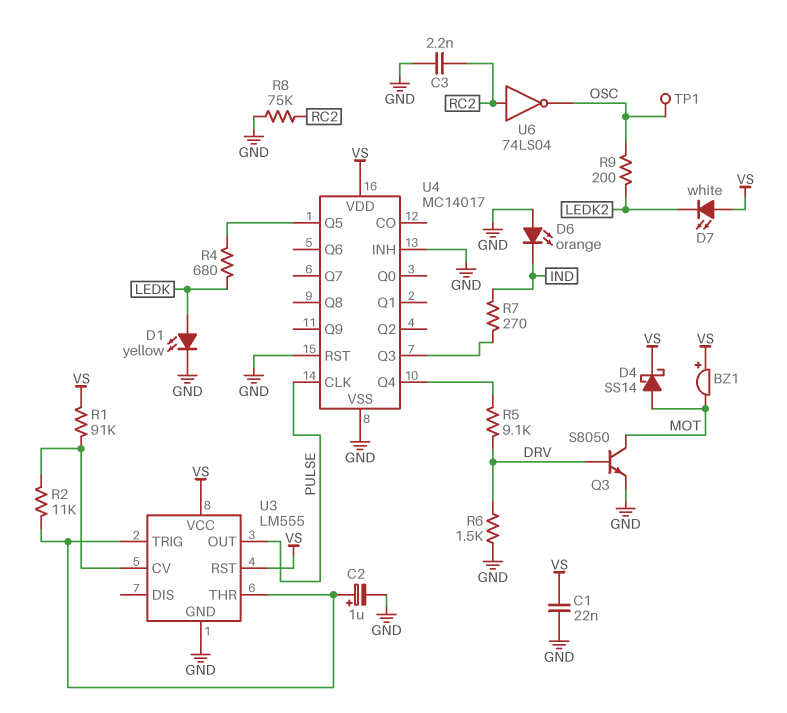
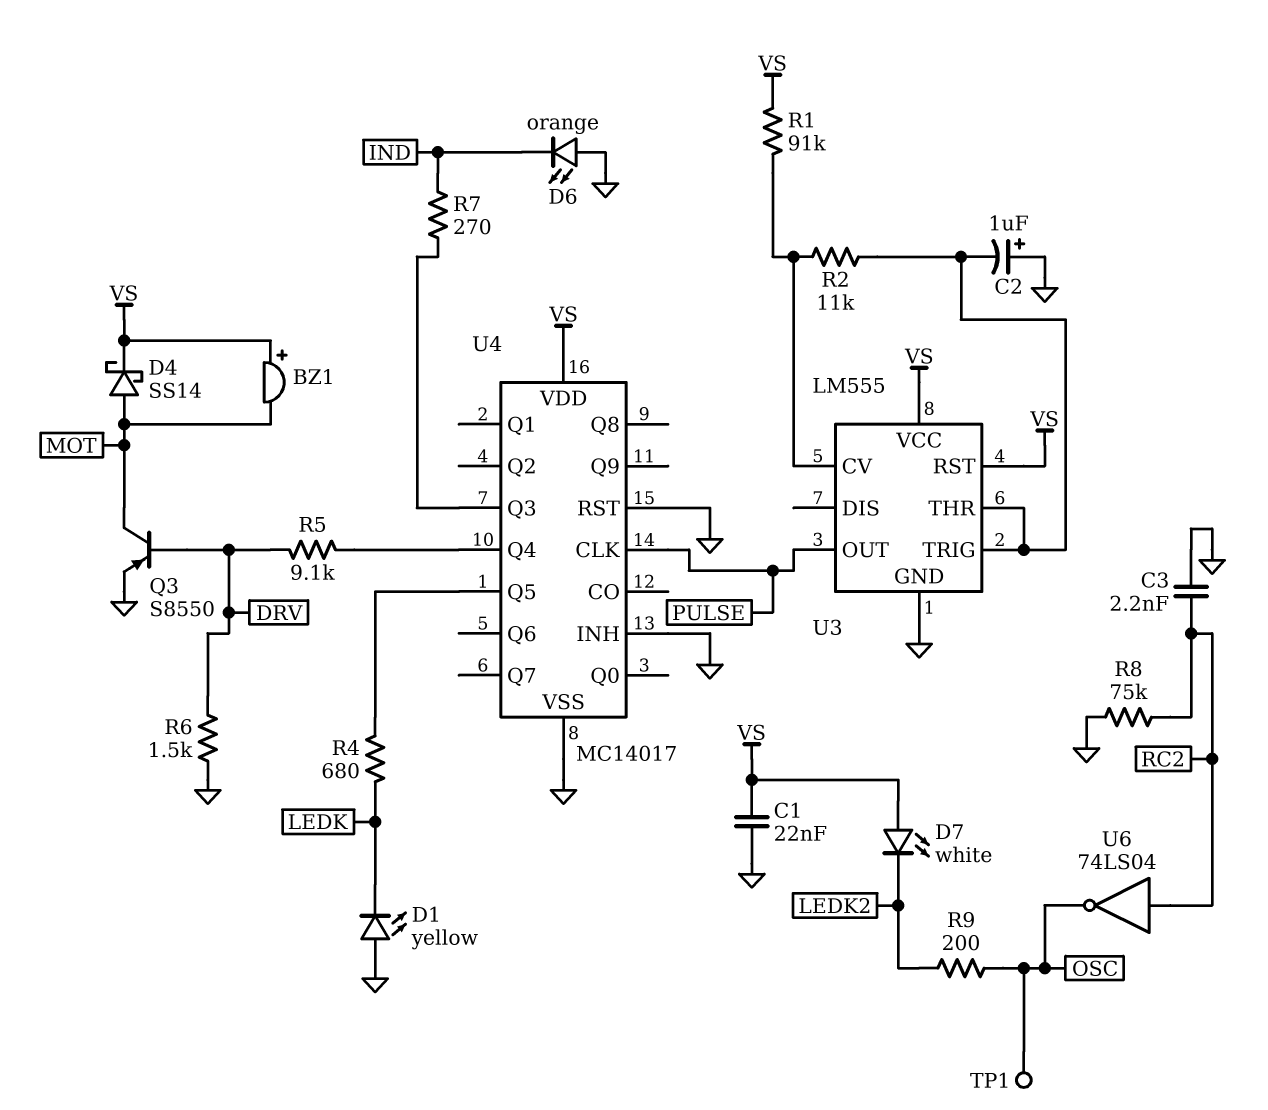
C2: 1uF (plus U3/THR, minus GND) -> 1uF (plus GND, minus U3/THR)
D1: LED yellow (A LEDK, K GND) -> LED yellow (A GND, K LEDK)
Q3: NPN S8050 (B DRV, C MOT, E GND) -> PNP S8550 (B DRV, C MOT, E GND)

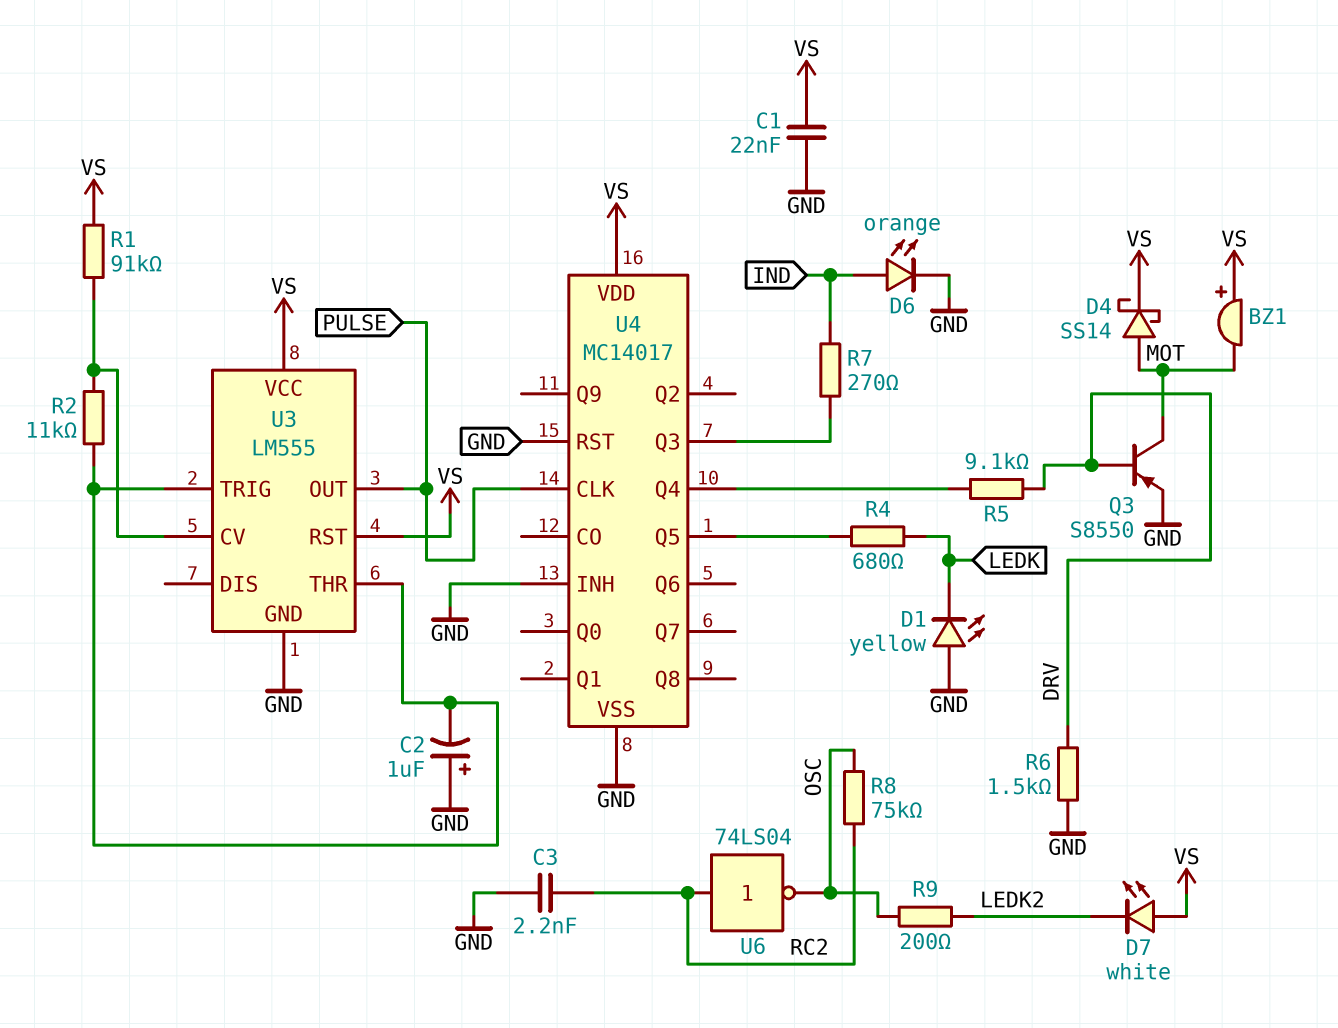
D6: LED orange (A GND, K IND) -> LED orange (A IND, K GND)
R8: 75k (GND, RC2) -> 75k (OSC, RC2)
TP1: test point (OSC) -> none

